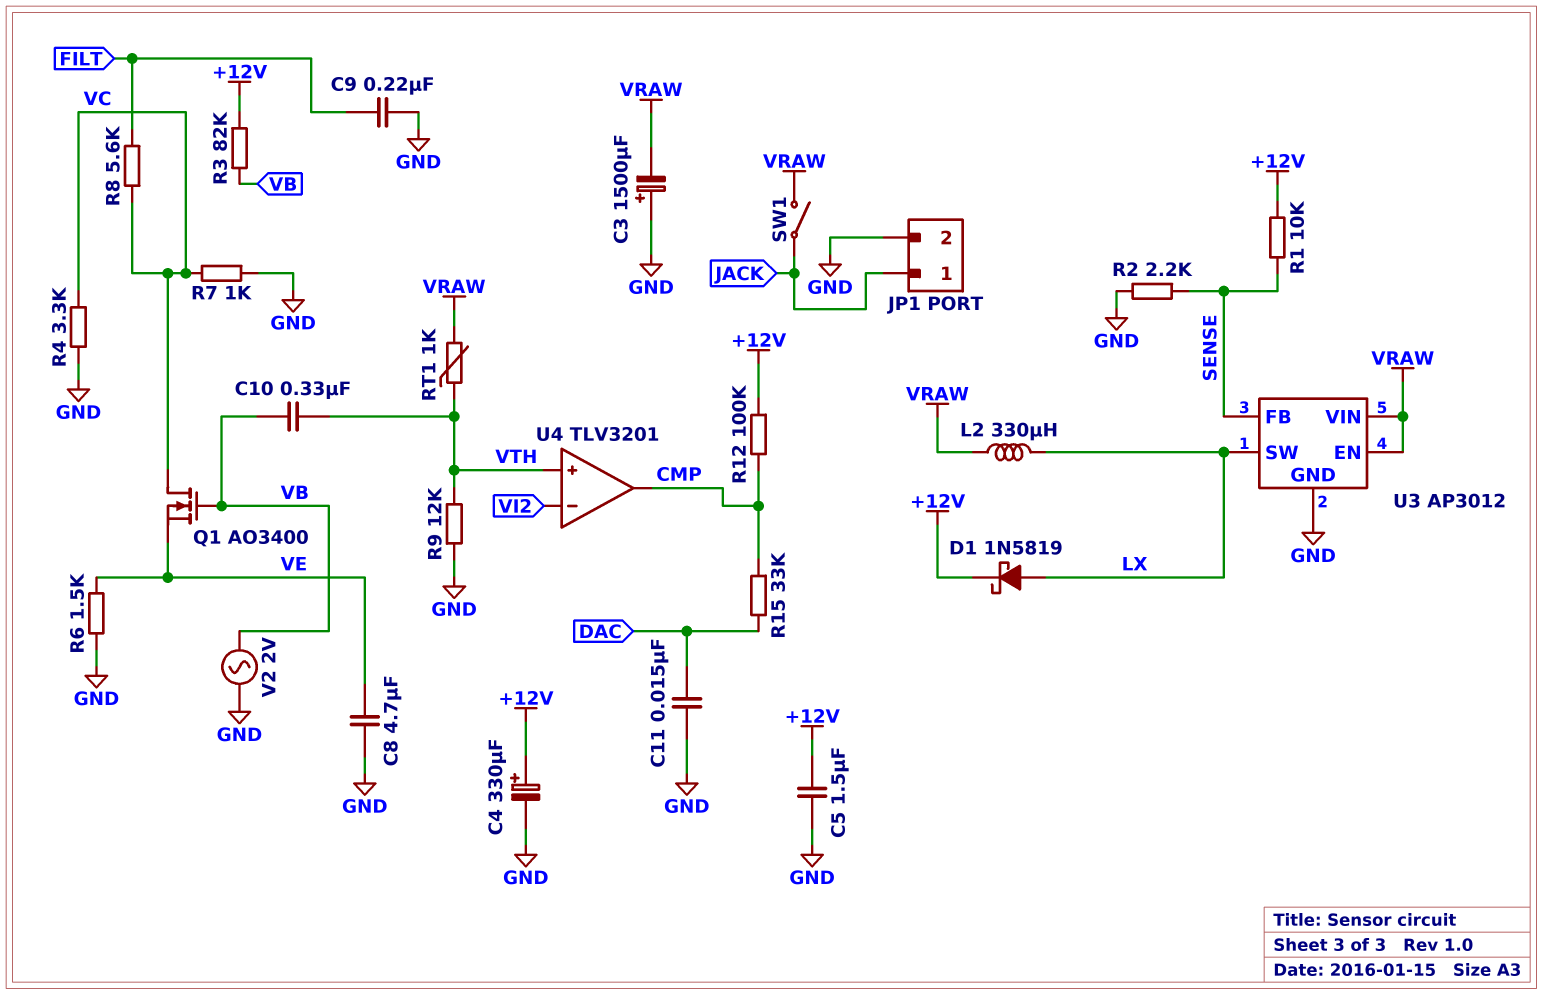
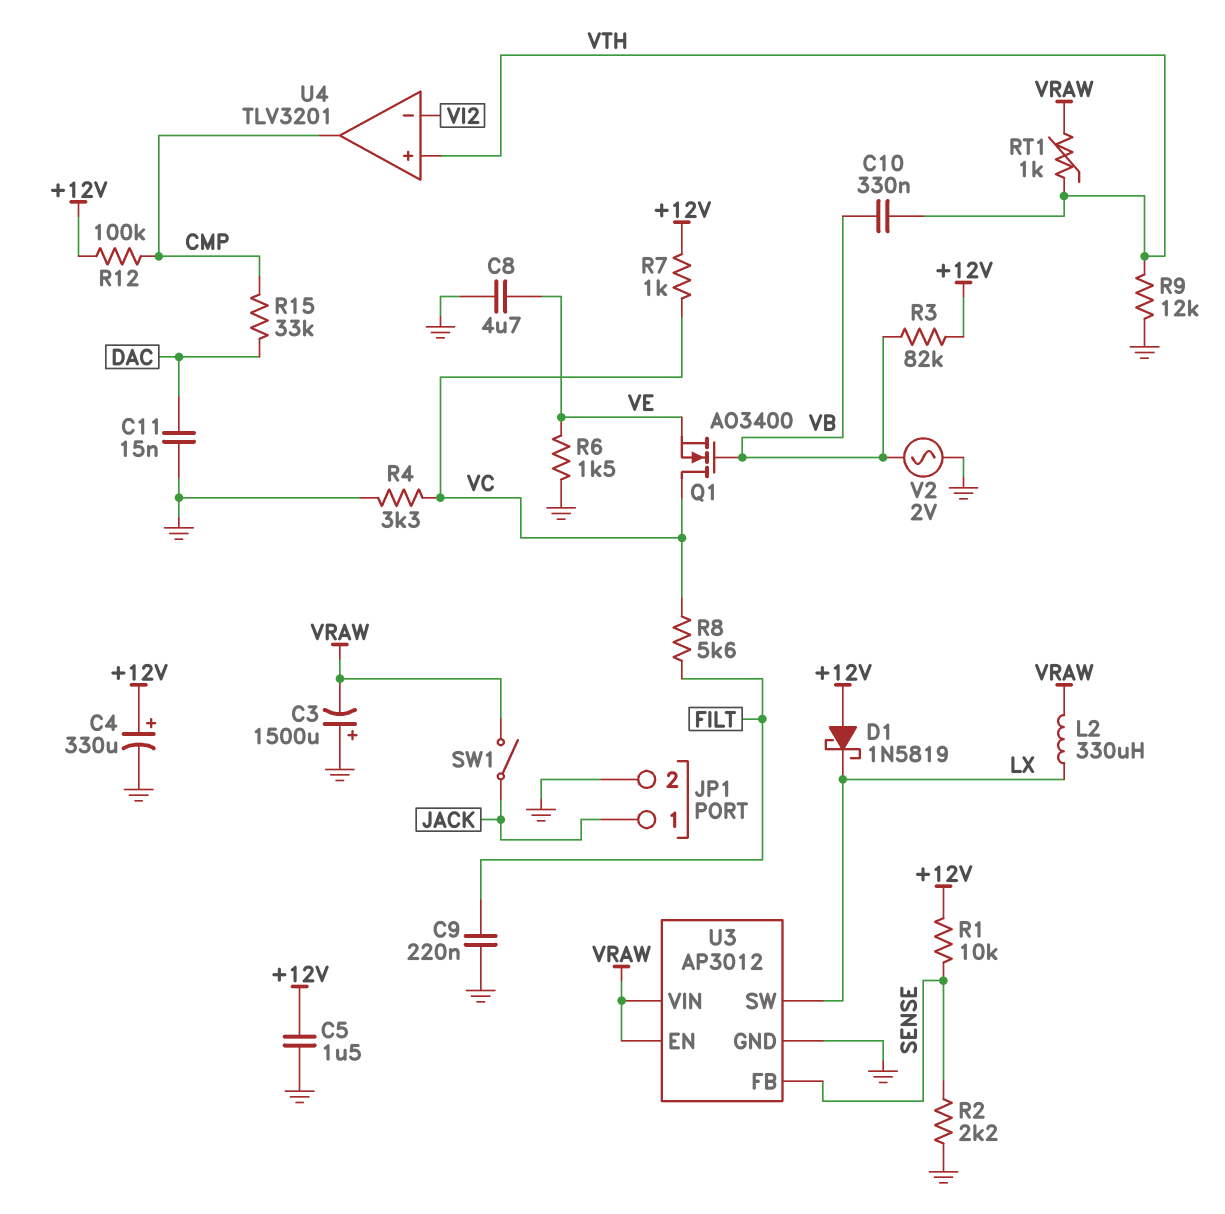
D1: schottky 1N5819 (A LX, K +12V) -> schottky 1N5819 (A +12V, K LX)
R7: 1k (GND, VC) -> 1k (+12V, VC)

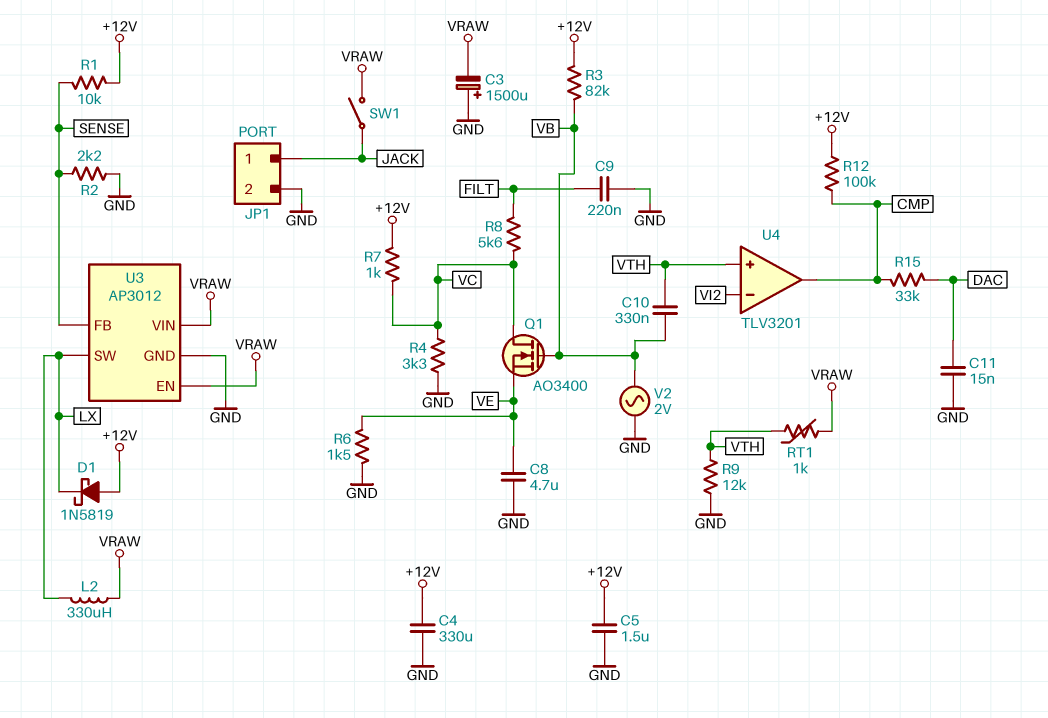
C4: 330uF (plus +12V, minus GND) -> 330uF (+12V, GND)

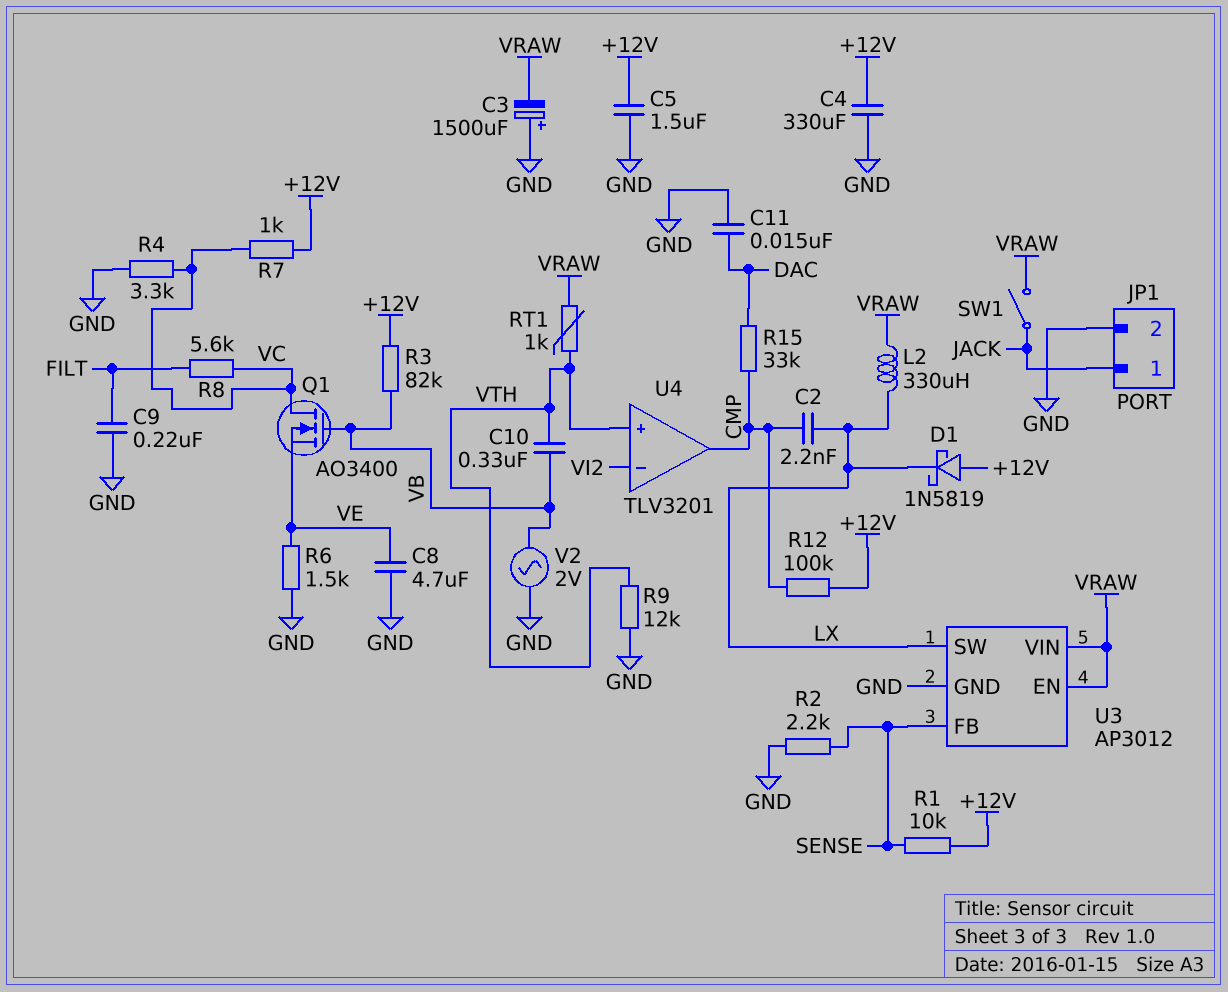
C2: none -> 2.2nF (CMP, LX)

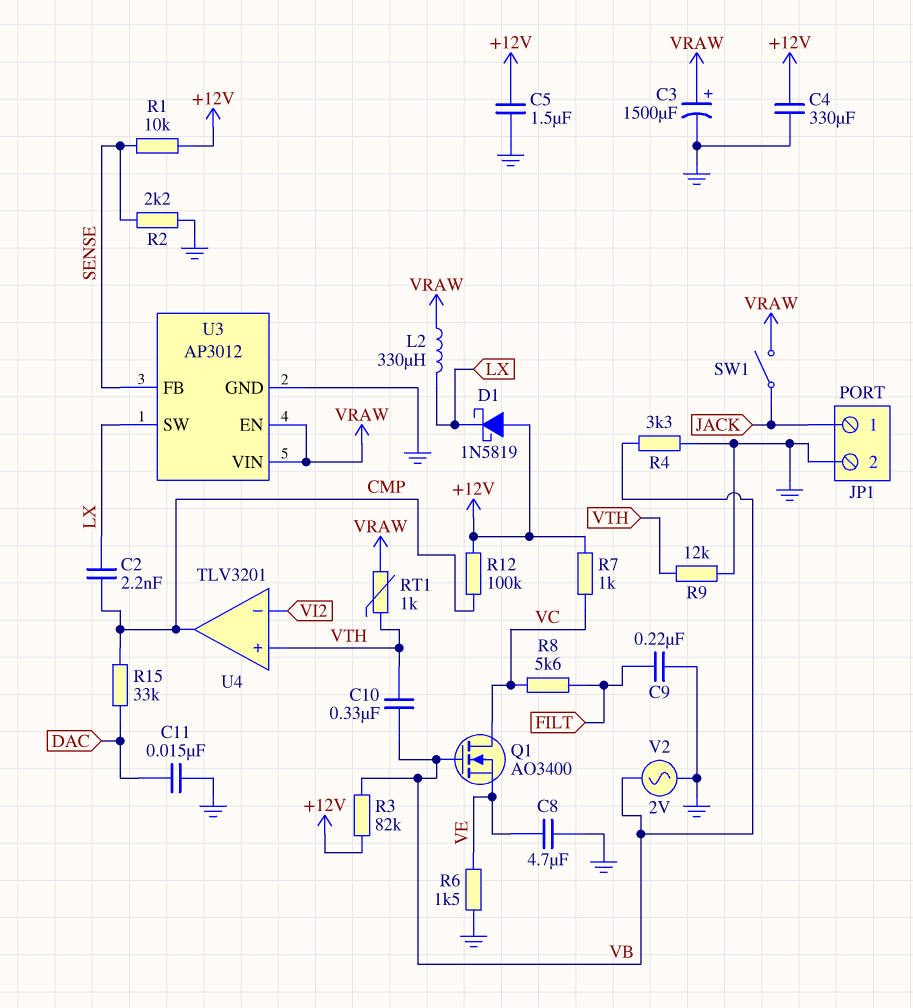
C3: 1500uF (plus GND, minus VRAW) -> 1500uF (plus VRAW, minus GND)
R4: 3.3k (GND, VC) -> 3.3k (GND, VB)

